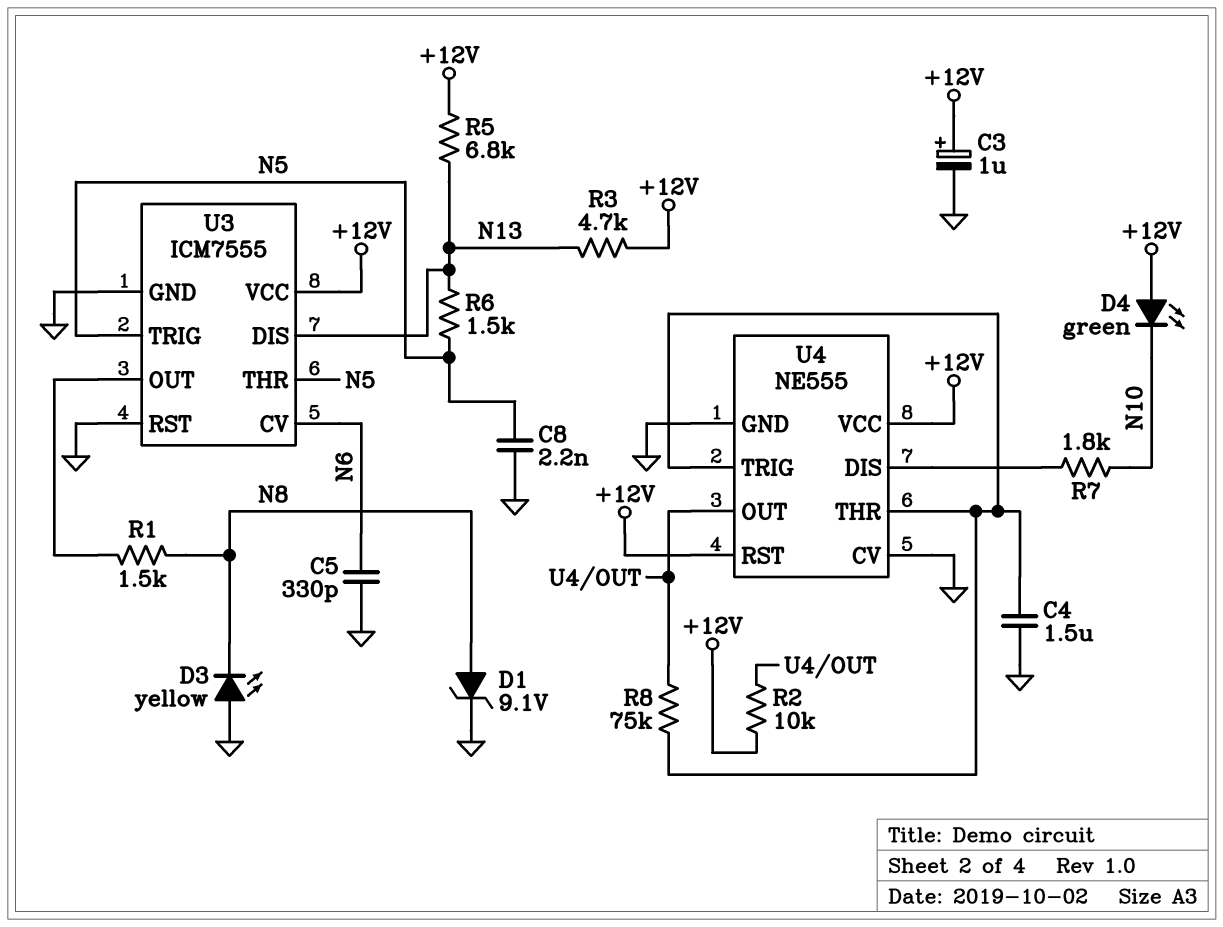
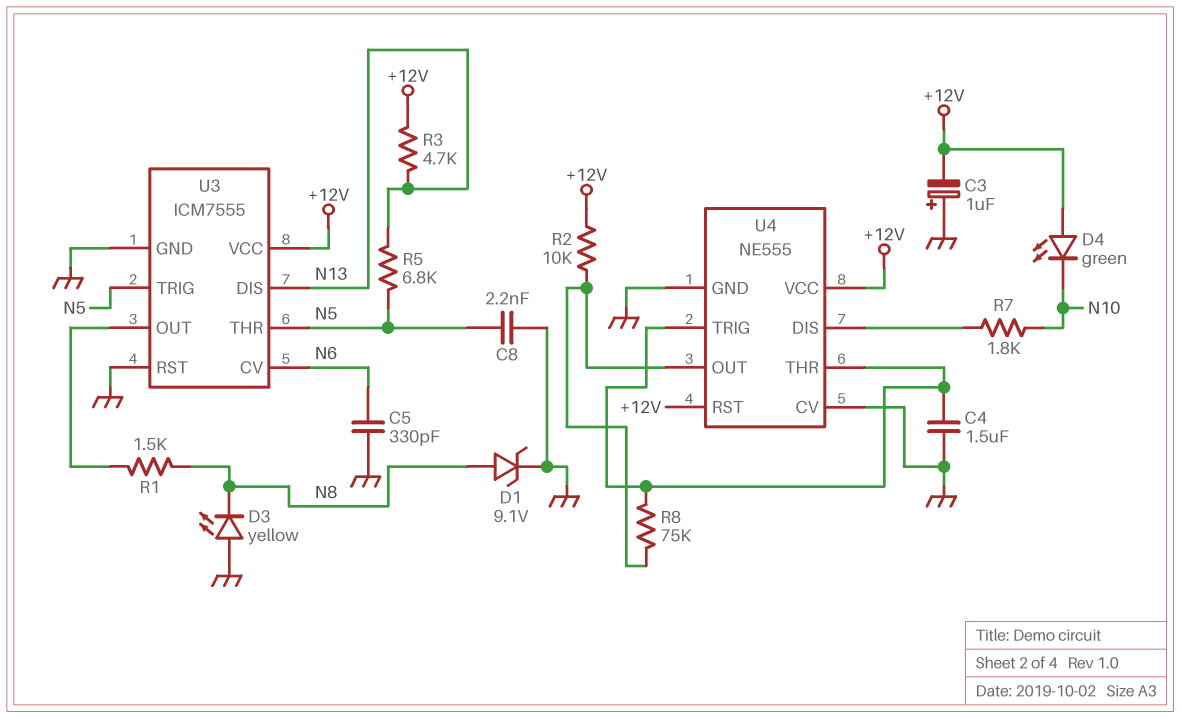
C3: 1uF (plus +12V, minus GND) -> 1uF (plus GND, minus +12V)
R5: 6.8k (+12V, N13) -> 6.8k (N5, N13)
R6: 1.5k (N5, N13) -> none

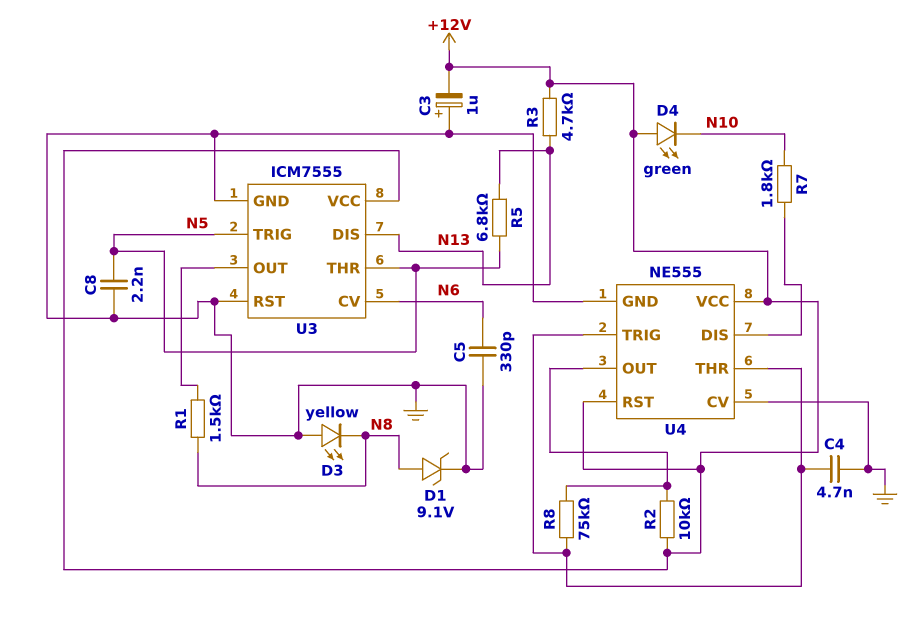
C4: 1.5uF (GND, U4/THR) -> 4.7nF (GND, U4/THR)

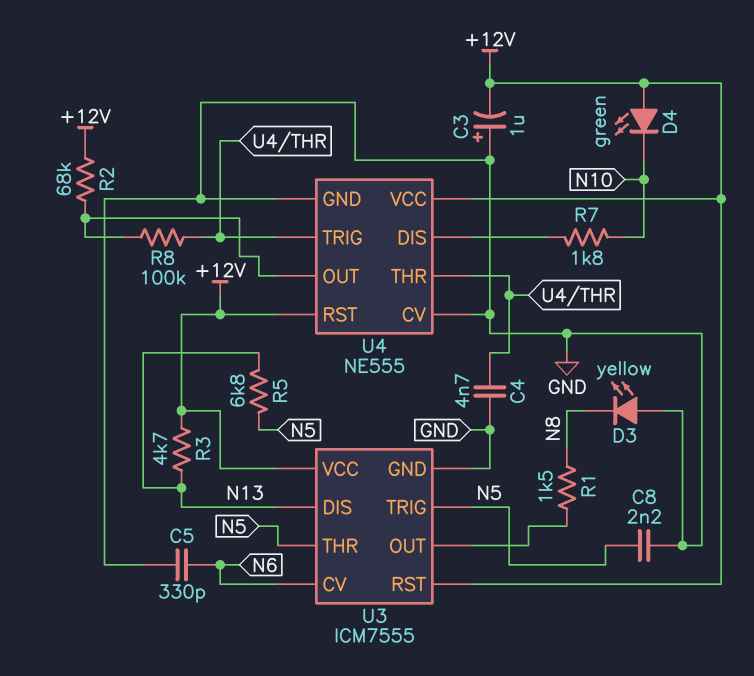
D1: zener 9.1V (A N8, K GND) -> none
R2: 10k (+12V, U4/OUT) -> 68k (+12V, U4/OUT)
R8: 75k (U4/OUT, U4/THR) -> 100k (U4/OUT, U4/THR)
U3 pin RST: GND -> +12V

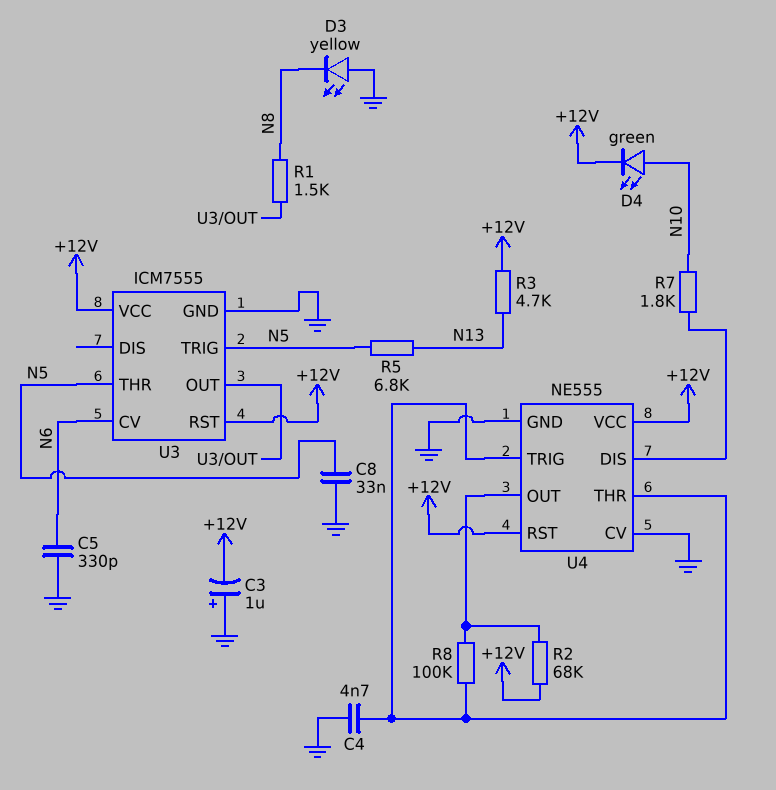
C8: 2.2nF (GND, N5) -> 33nF (GND, N5)
D4: LED green (A +12V, K N10) -> LED green (A N10, K +12V)
U3 pin DIS: N13 -> none

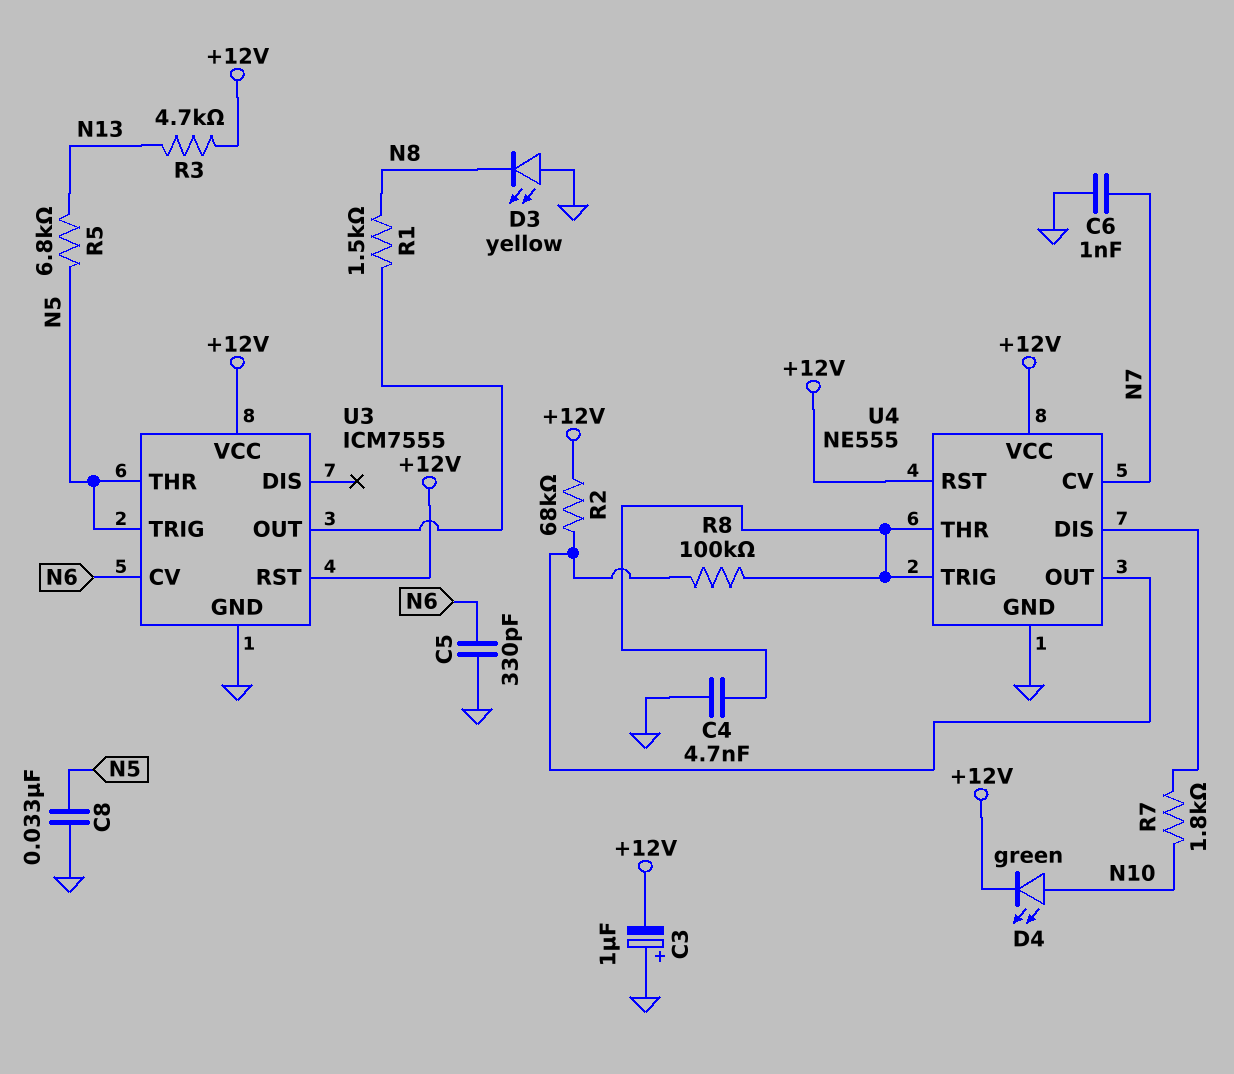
C6: none -> 1nF (GND, N7)
U4 pin CV: GND -> N7

